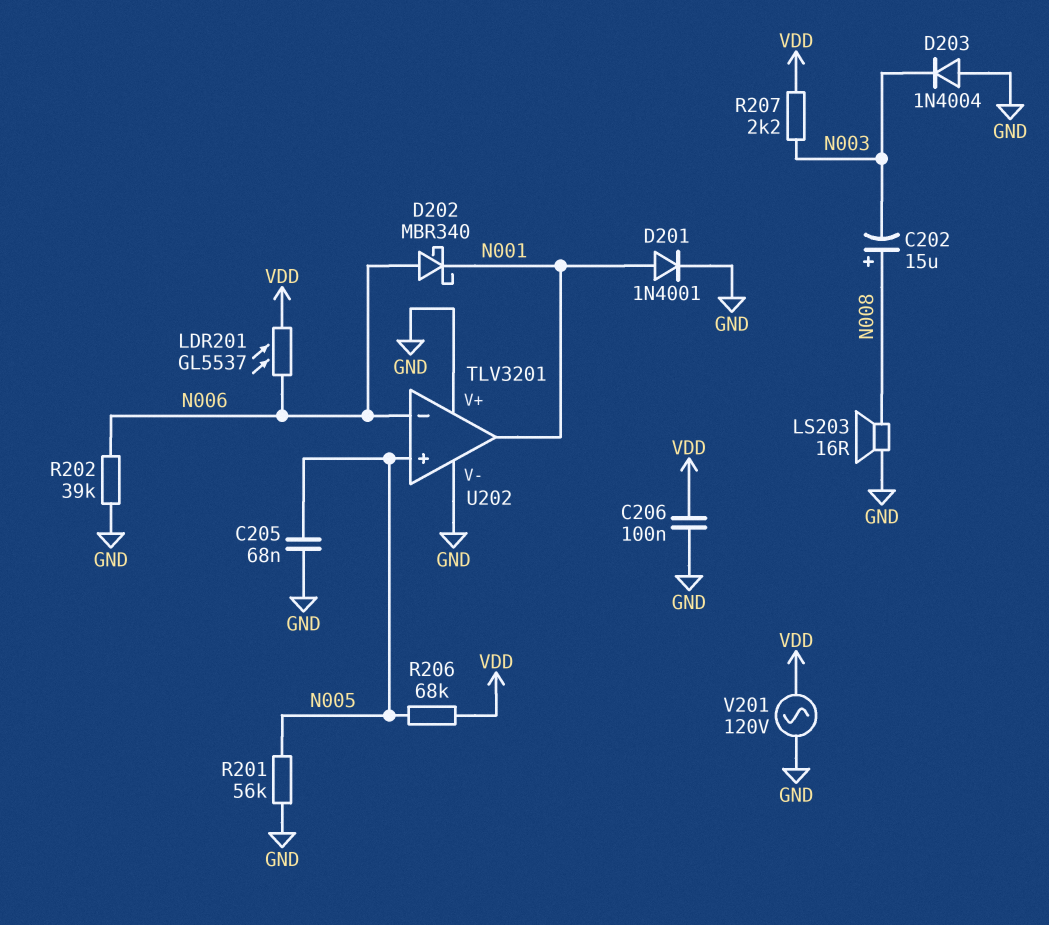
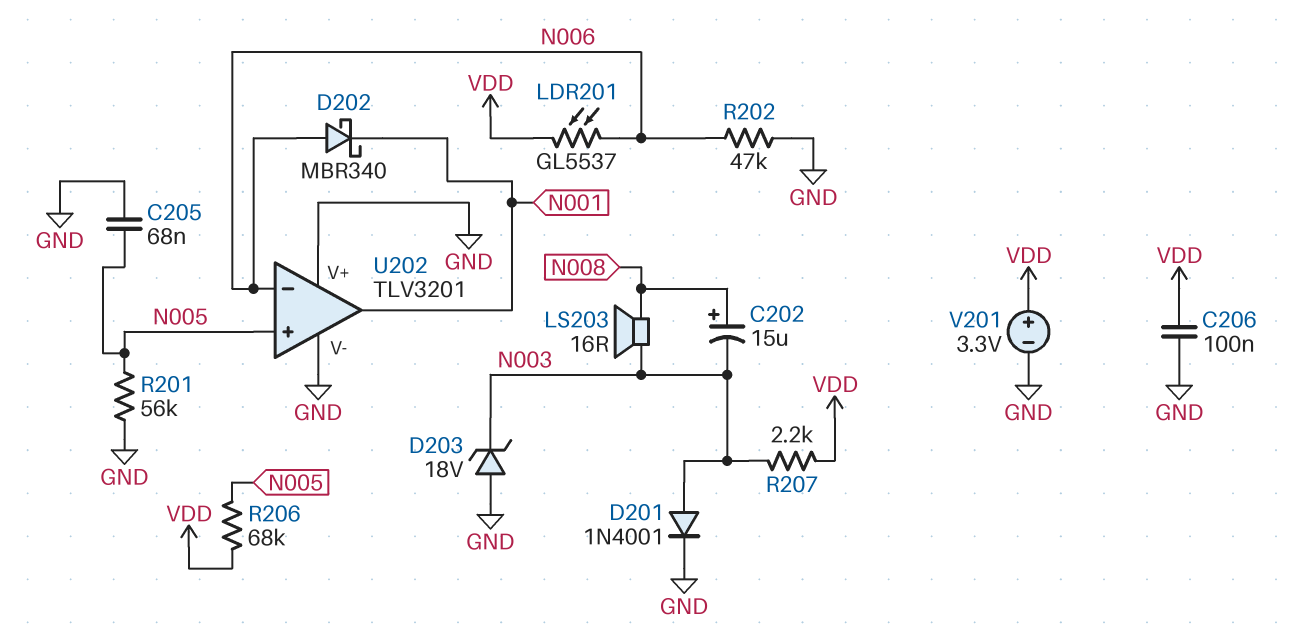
D201: diode 1N4001 (A N001, K GND) -> diode 1N4001 (A N003, K GND)
D203: diode 1N4004 (A GND, K N003) -> zener 18V (A GND, K N003)
LS203: speaker 16R (GND, N008) -> speaker 16R (N003, N008)
R202: 39k (GND, N006) -> 47k (GND, N006)
V201: AC 120V (GND, VDD) -> 3.3V (plus VDD, minus GND)

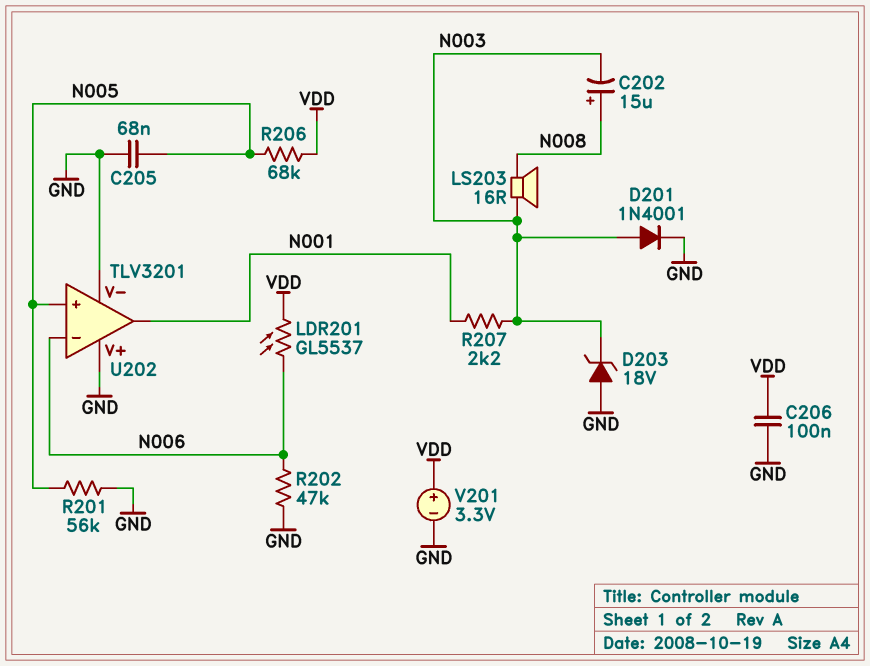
D202: schottky MBR340 (A N006, K N001) -> none
R207: 2.2k (N003, VDD) -> 2.2k (N001, N003)

